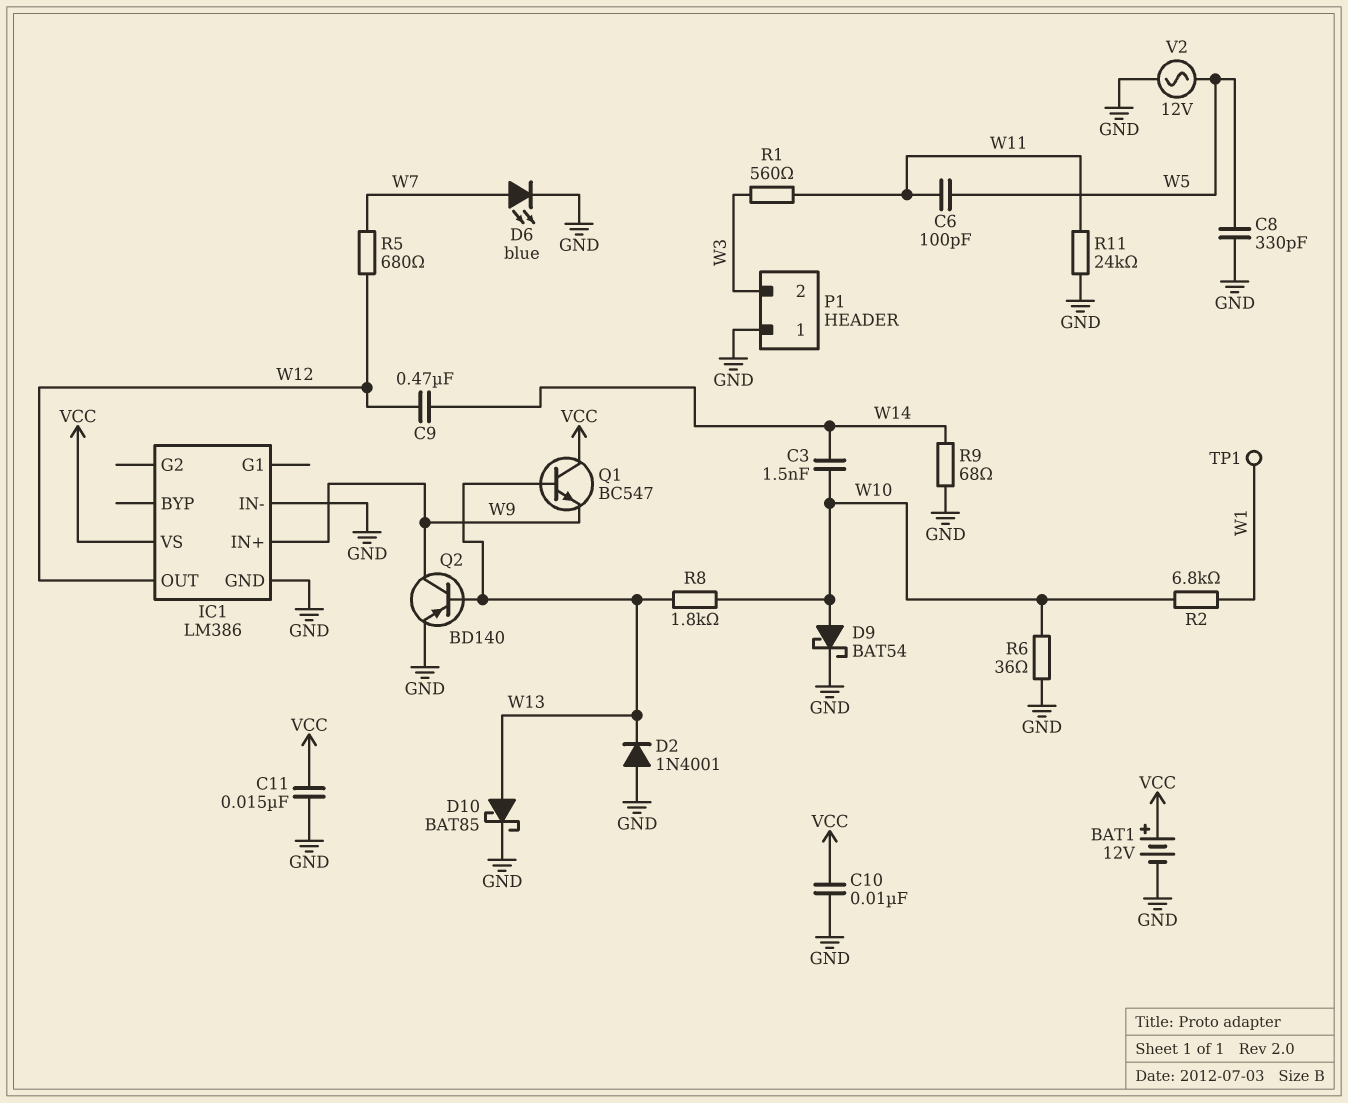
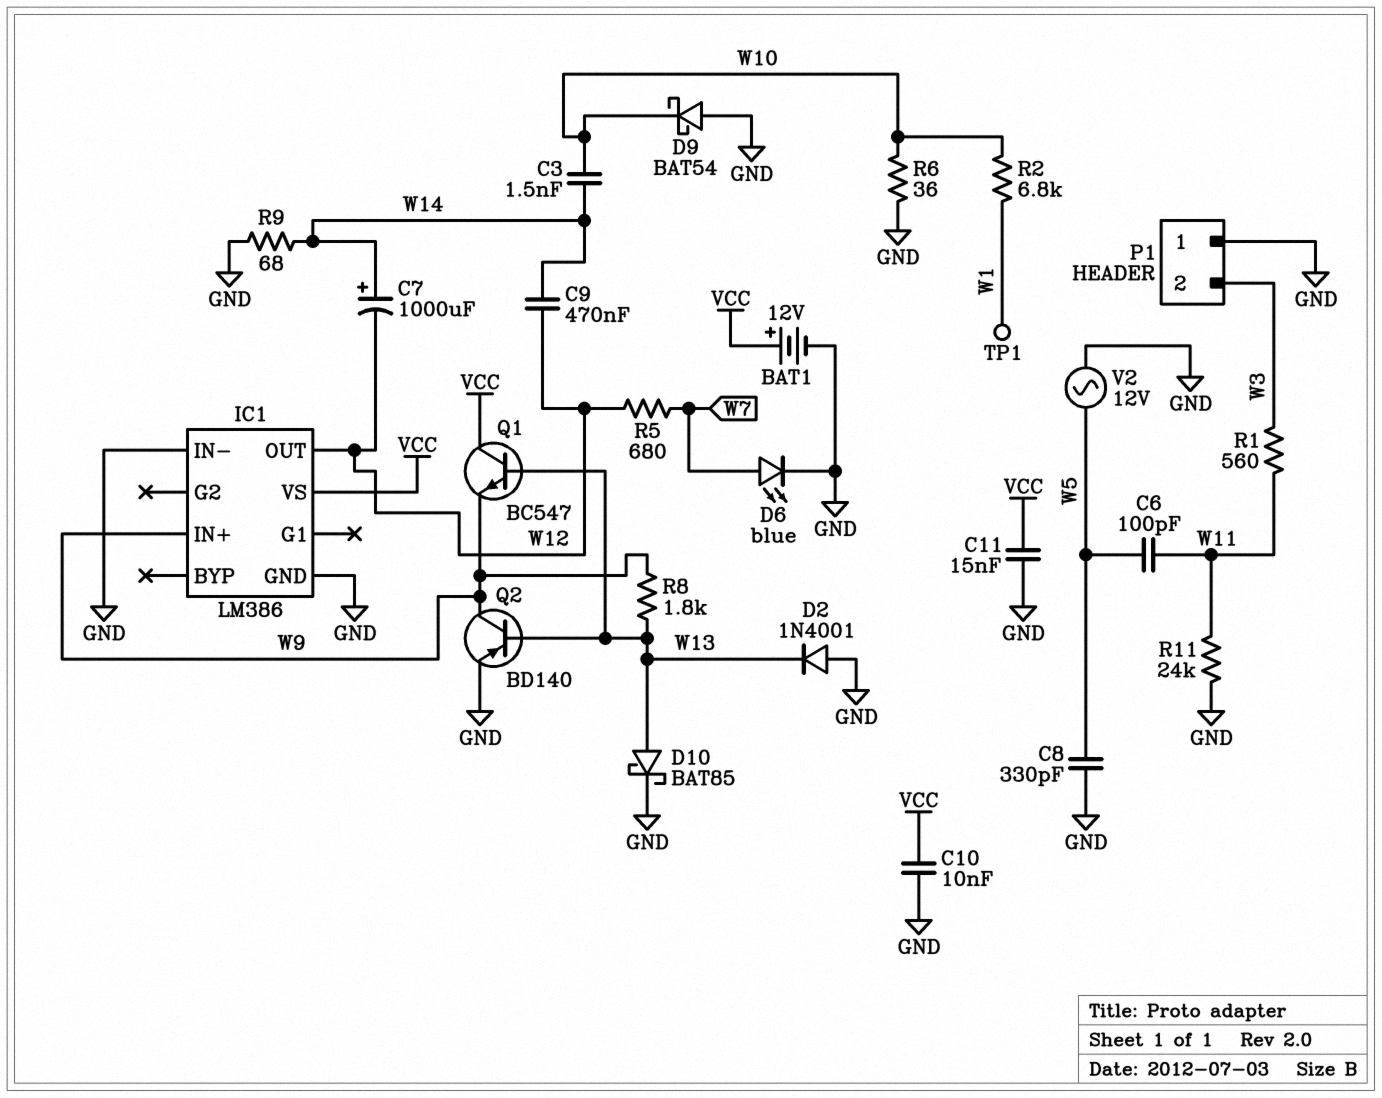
C7: none -> 1000uF (plus W14, minus W12)
D9: schottky BAT54 (A W10, K GND) -> schottky BAT54 (A GND, K W10)
R8: 1.8k (W10, W13) -> 1.8k (W9, W13)

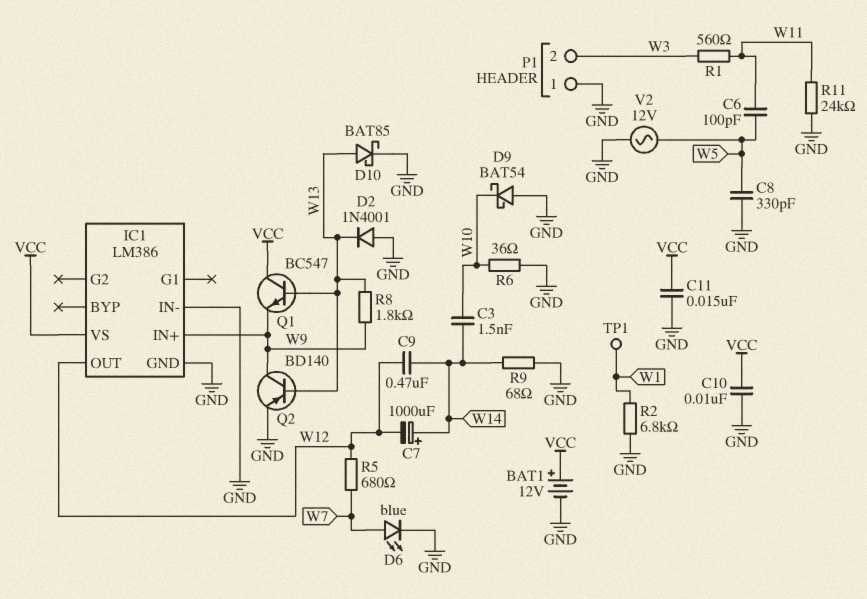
R2: 6.8k (W1, W10) -> 6.8k (GND, W1)

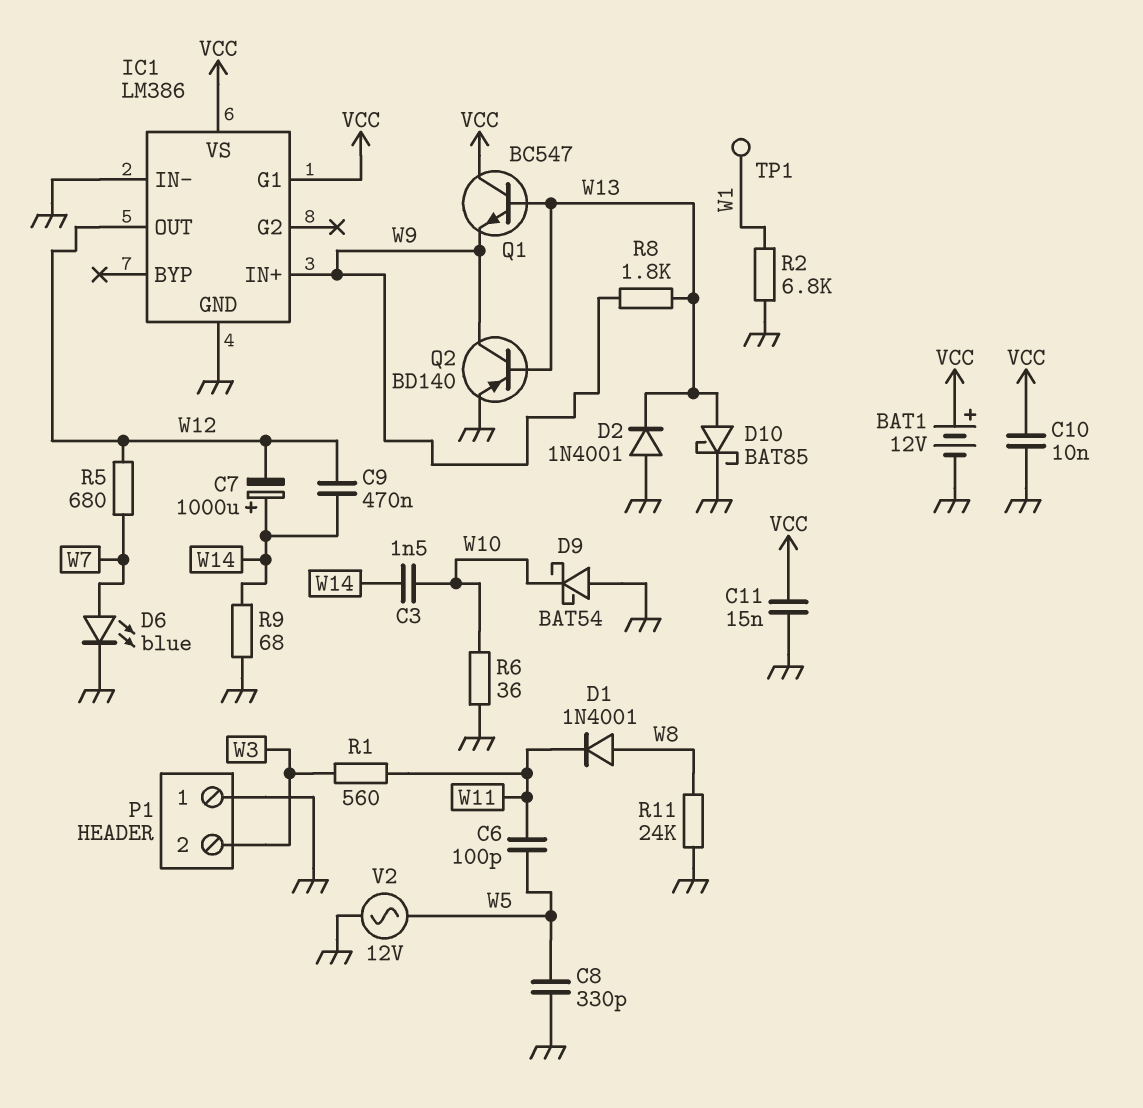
D1: none -> diode 1N4001 (A W8, K W11)
IC1 pin G1: none -> VCC
R11: 24k (GND, W11) -> 24k (GND, W8)

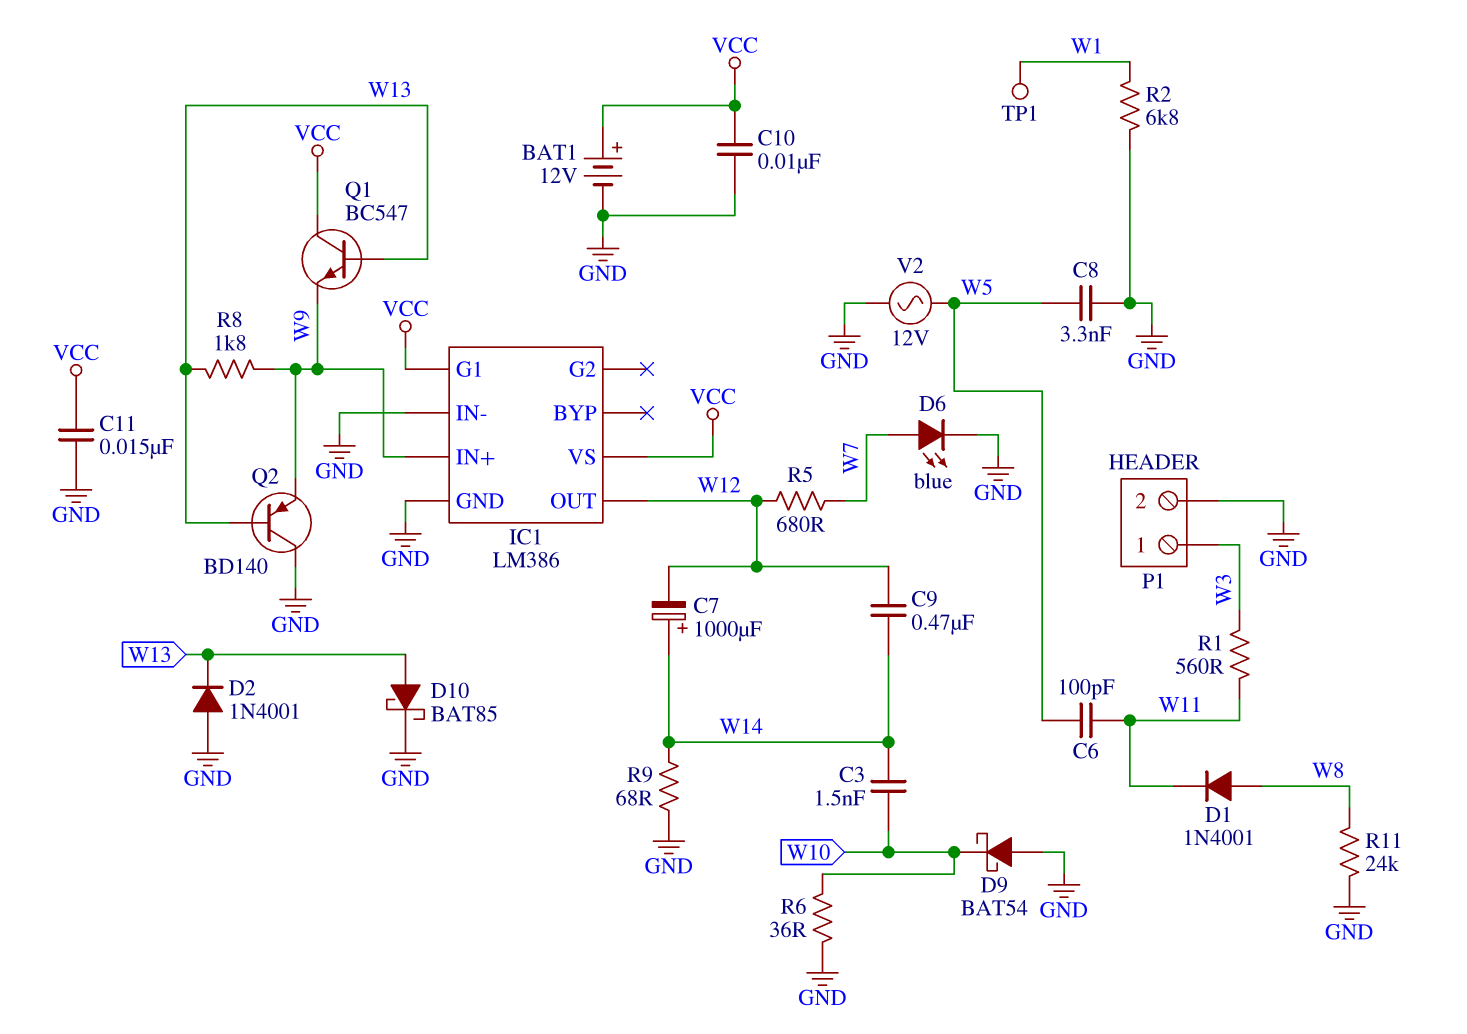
C8: 330pF (GND, W5) -> 3.3nF (GND, W5)
P1 pin 1: GND -> W3
P1 pin 2: W3 -> GND
Q2: PNP BD140 (B W13, C W9, E GND) -> PNP BD140 (B W13, C GND, E W9)

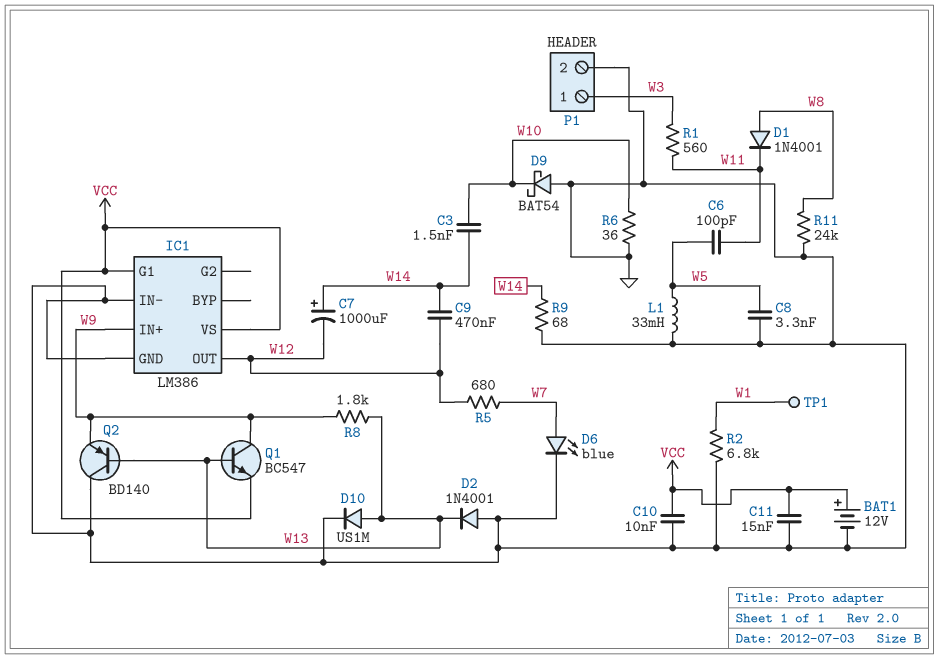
D10: schottky BAT85 (A W13, K GND) -> diode US1M (A W13, K GND)
L1: none -> 33mH (GND, W5)
Q1: NPN BC547 (B W13, C VCC, E W9) -> NPN BC547 (B W13, C W9, E VCC)
V2: AC 12V (GND, W5) -> none

